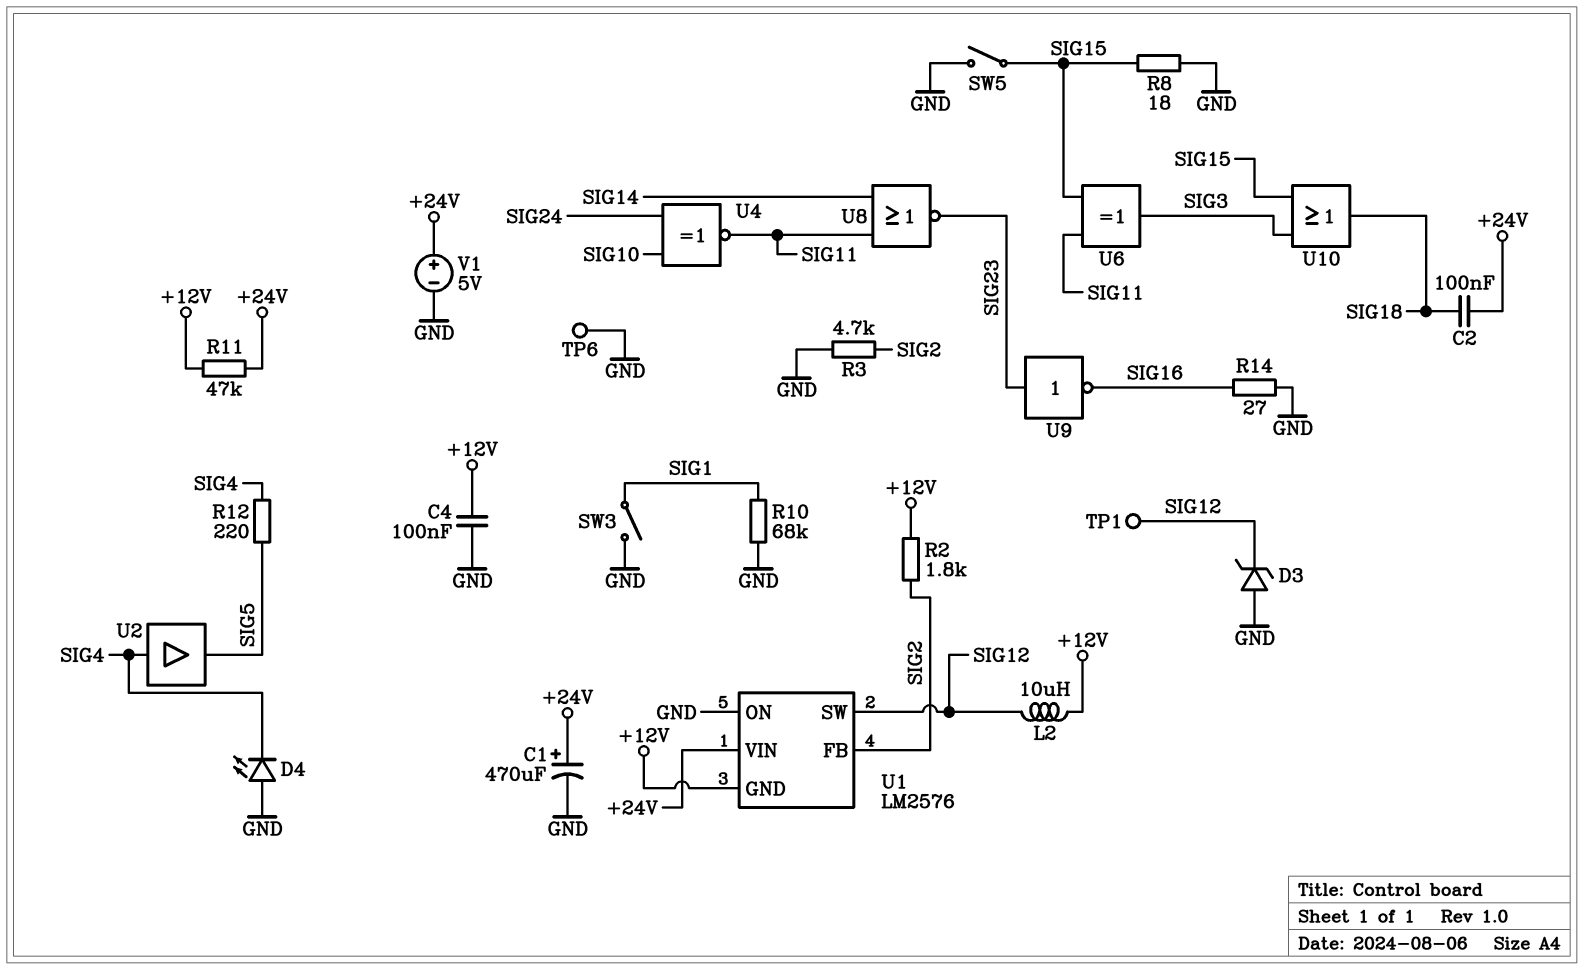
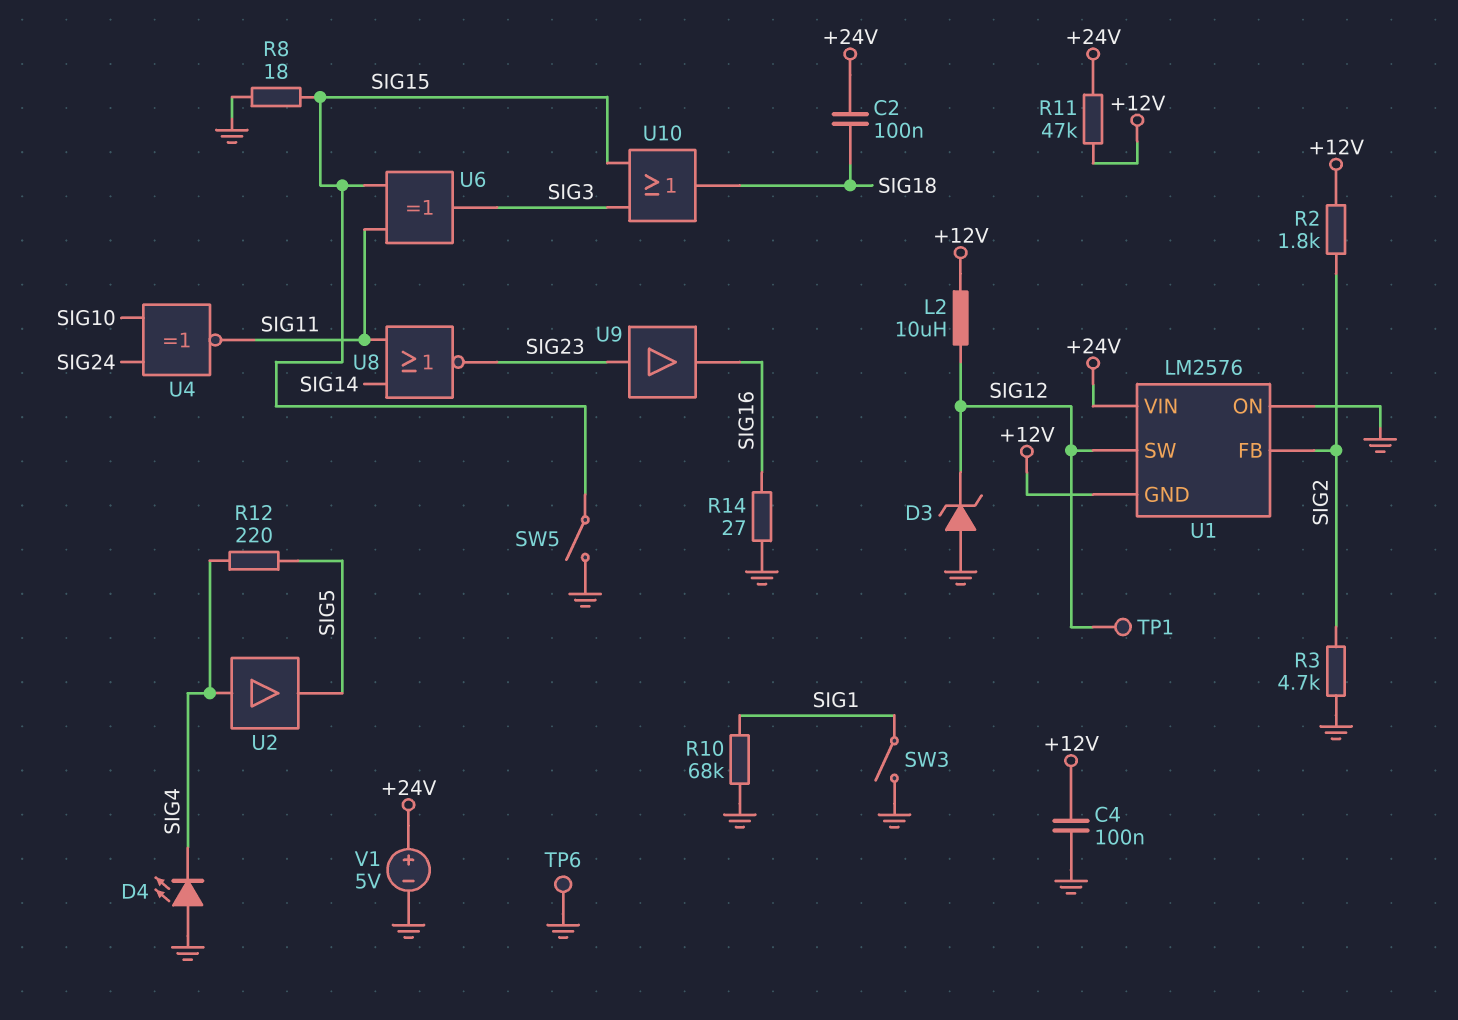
C1: 470uF (plus +24V, minus GND) -> none
U9: NOT (in SIG23, out SIG16) -> buffer (in SIG23, out SIG16)

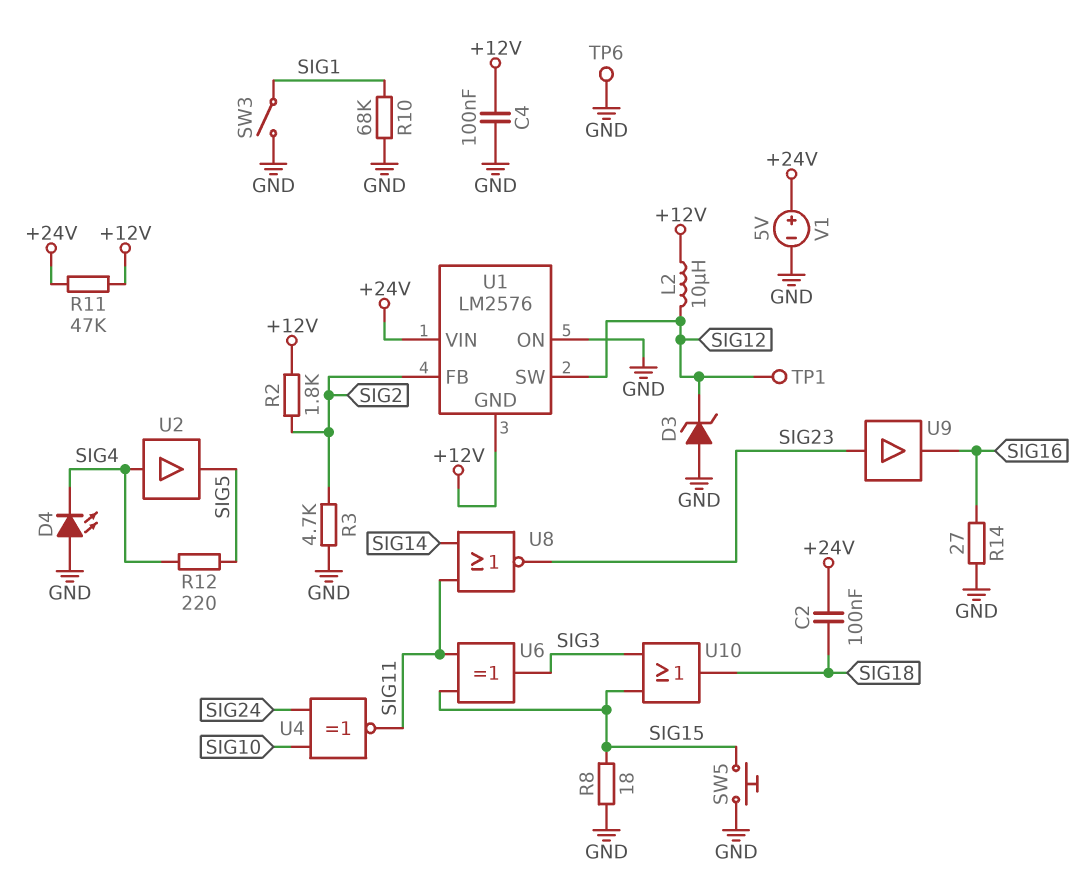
SW5: switch (GND, SIG15) -> button (GND, SIG15)

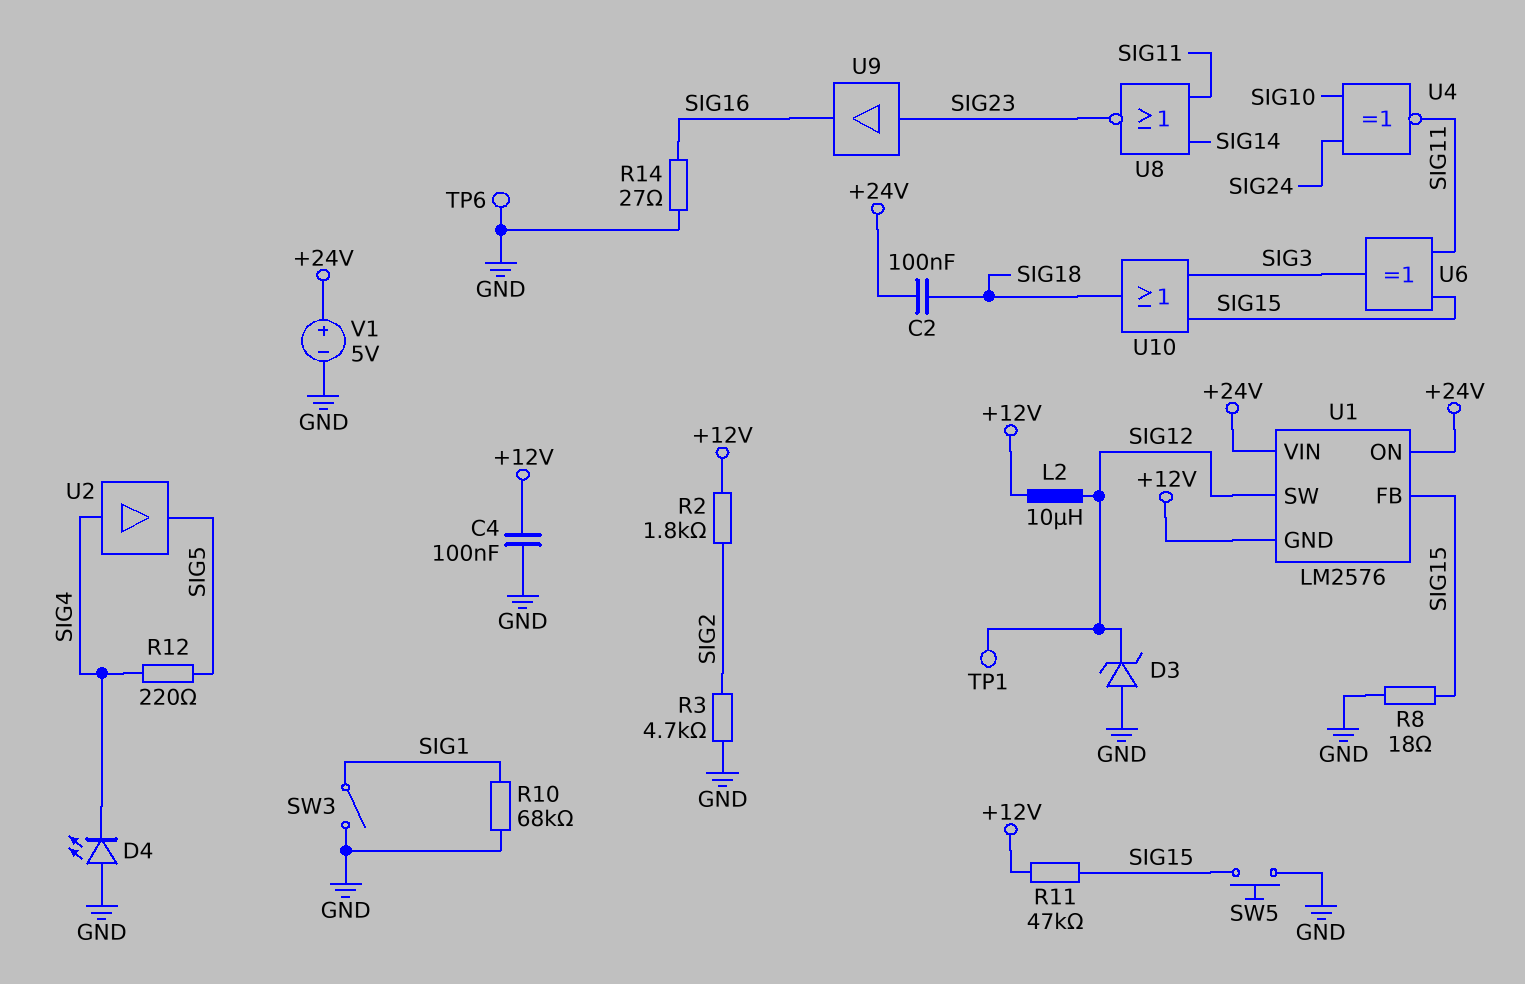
R11: 47k (+12V, +24V) -> 47k (+12V, SIG15)
U1 pin FB: SIG2 -> SIG15
U1 pin ON: GND -> +24V

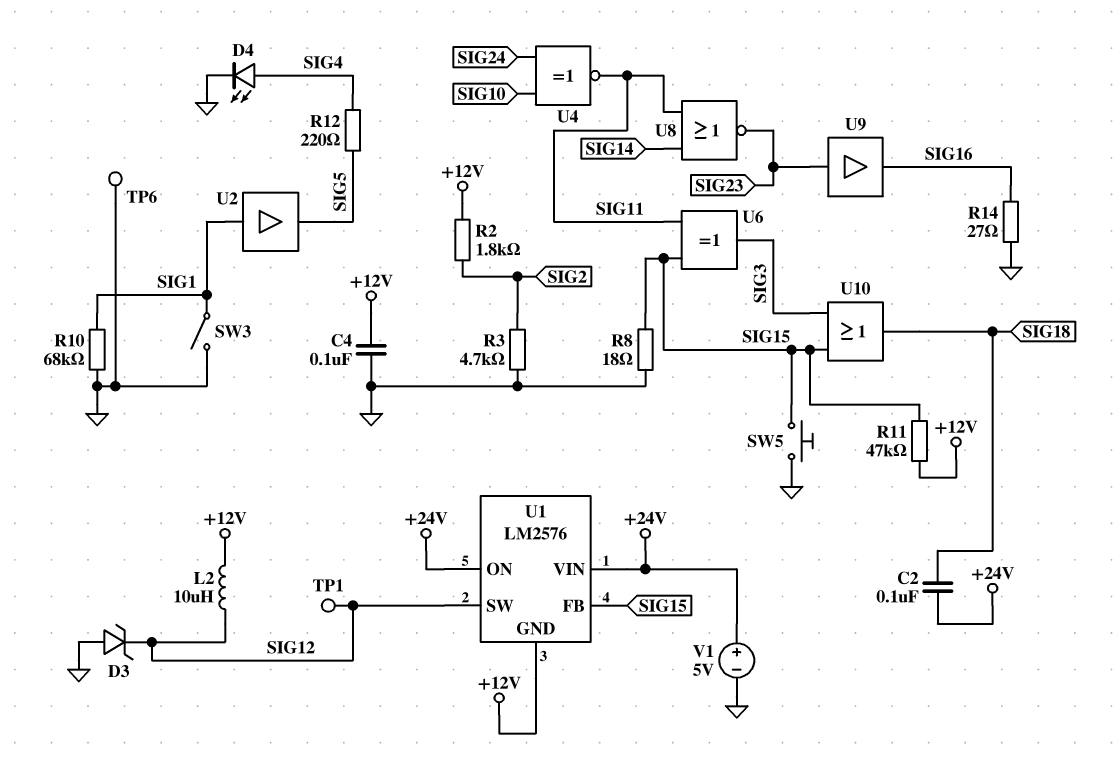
D4: LED (A GND, K SIG4) -> LED (A SIG4, K GND)
U2: buffer (in SIG4, out SIG5) -> buffer (in SIG1, out SIG5)

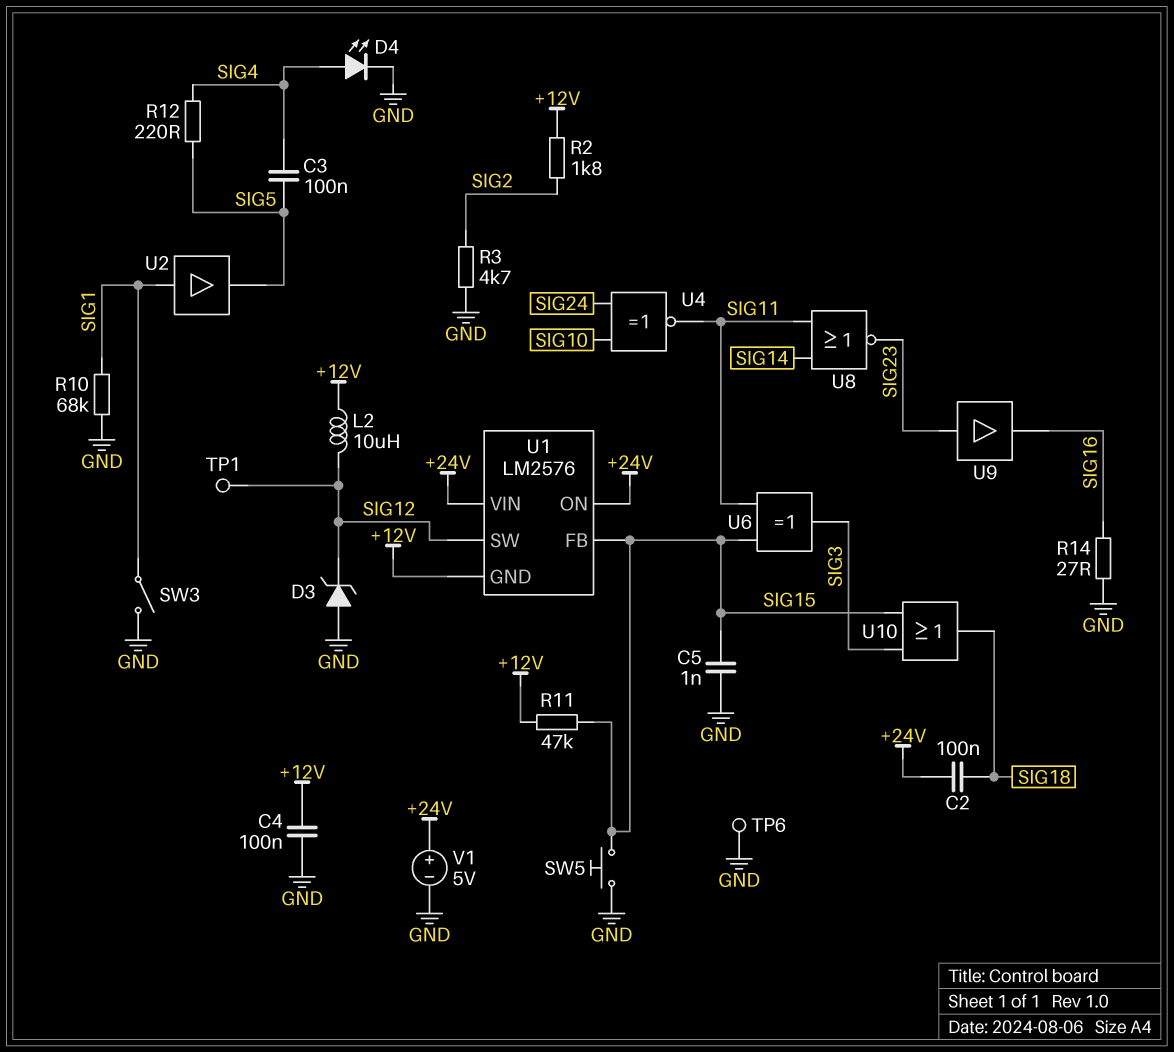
C3: none -> 100nF (SIG4, SIG5)
C5: none -> 1nF (GND, SIG15)
R8: 18 (GND, SIG15) -> none

